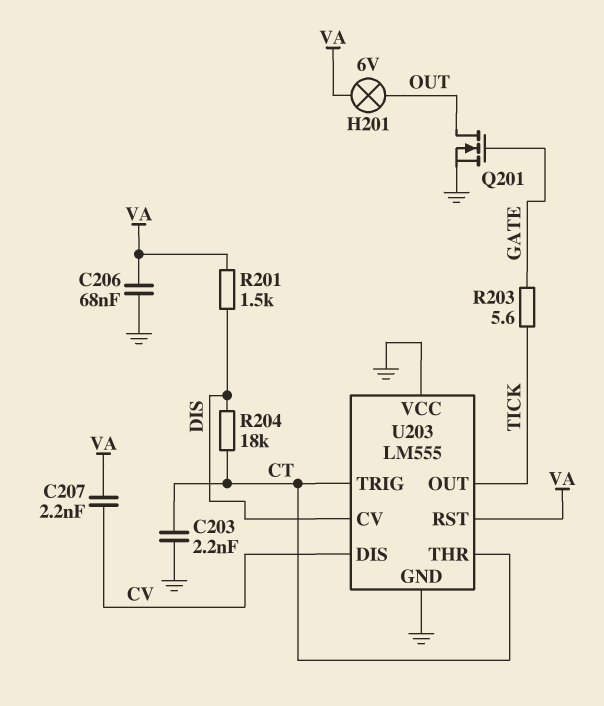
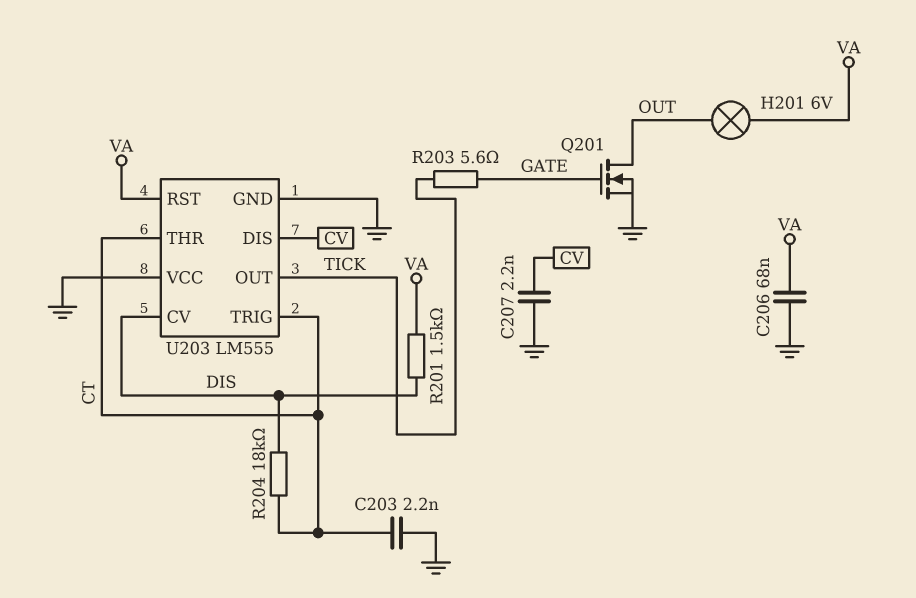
C207: 2.2nF (CV, VA) -> 2.2nF (CV, GND)

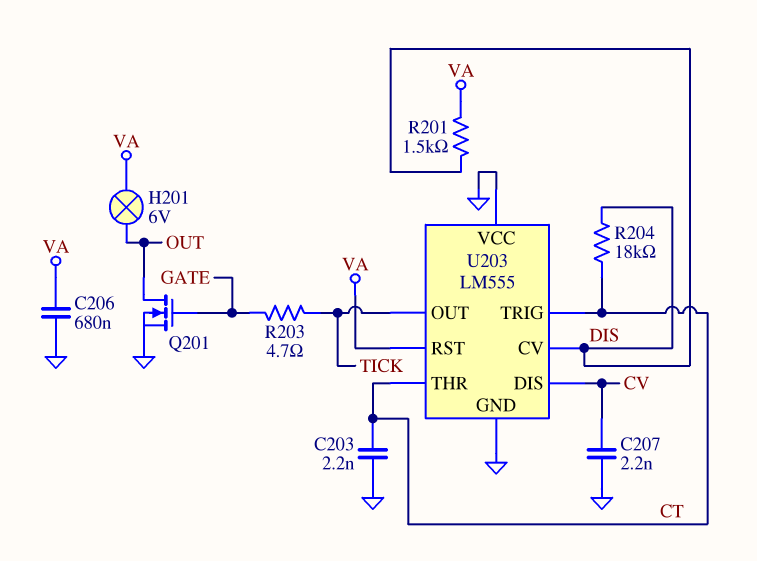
C206: 68nF (GND, VA) -> 680nF (GND, VA)
R203: 5.6 (GATE, TICK) -> 4.7 (GATE, TICK)

